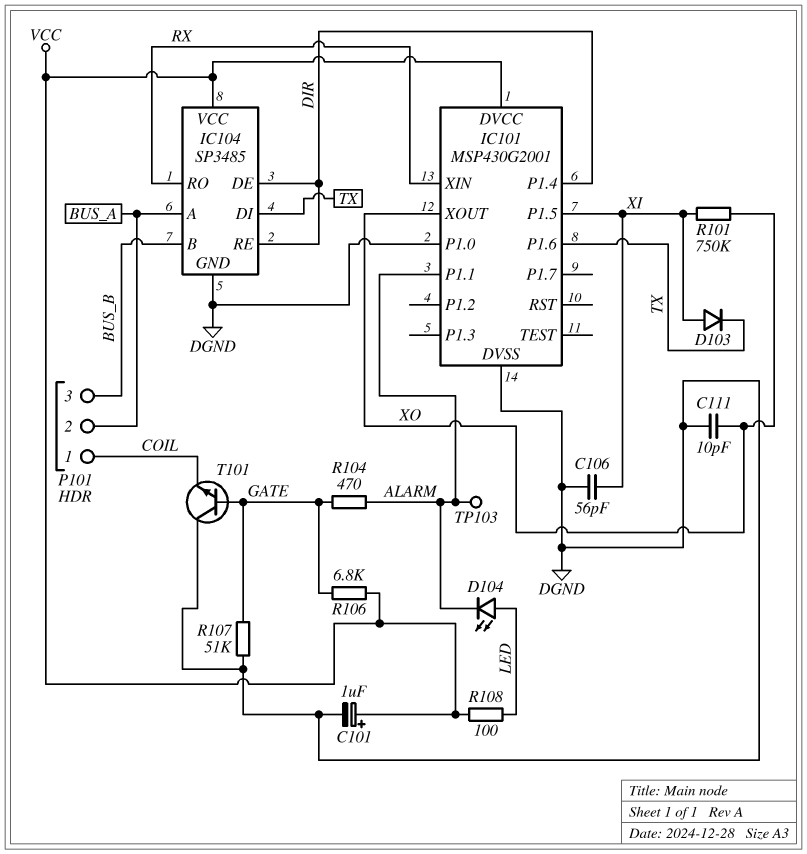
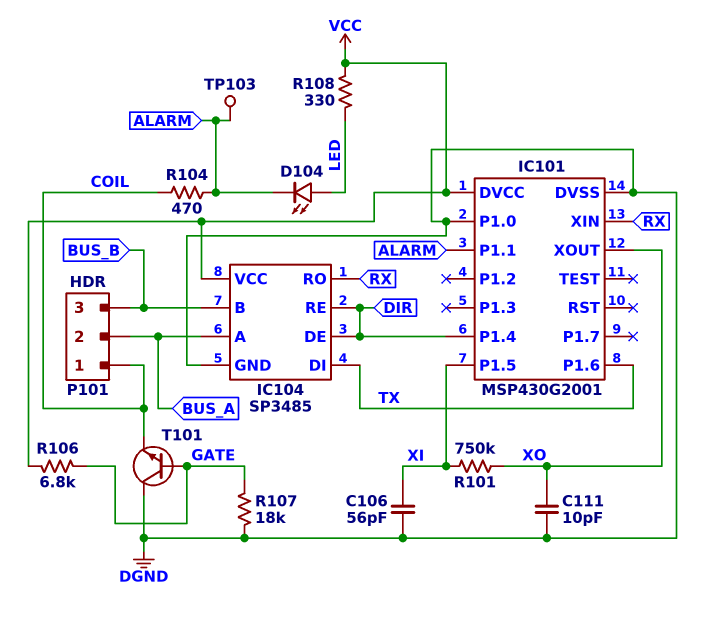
C101: 1uF (plus VCC, minus DGND) -> none
D103: diode (A XI, K TX) -> none
R104: 470 (ALARM, GATE) -> 470 (ALARM, COIL)
R107: 51k (DGND, GATE) -> 18k (DGND, GATE)
R108: 100 (LED, VCC) -> 330 (LED, VCC)

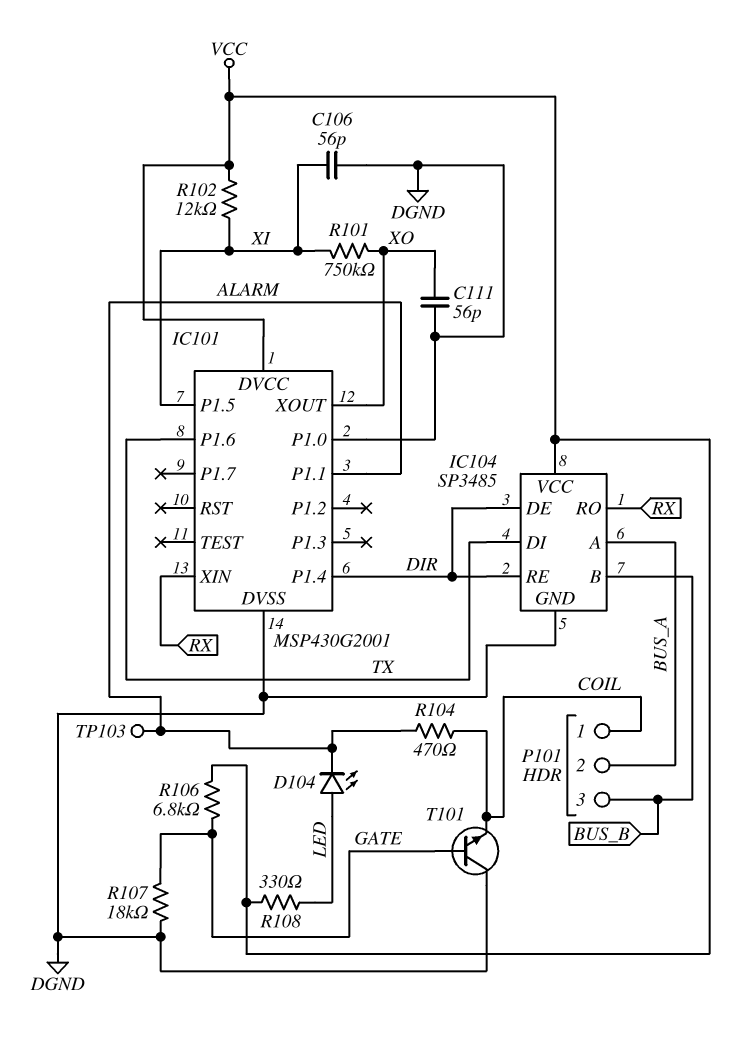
C111: 10pF (DGND, XO) -> 56pF (DGND, XO)
R102: none -> 12k (VCC, XI)

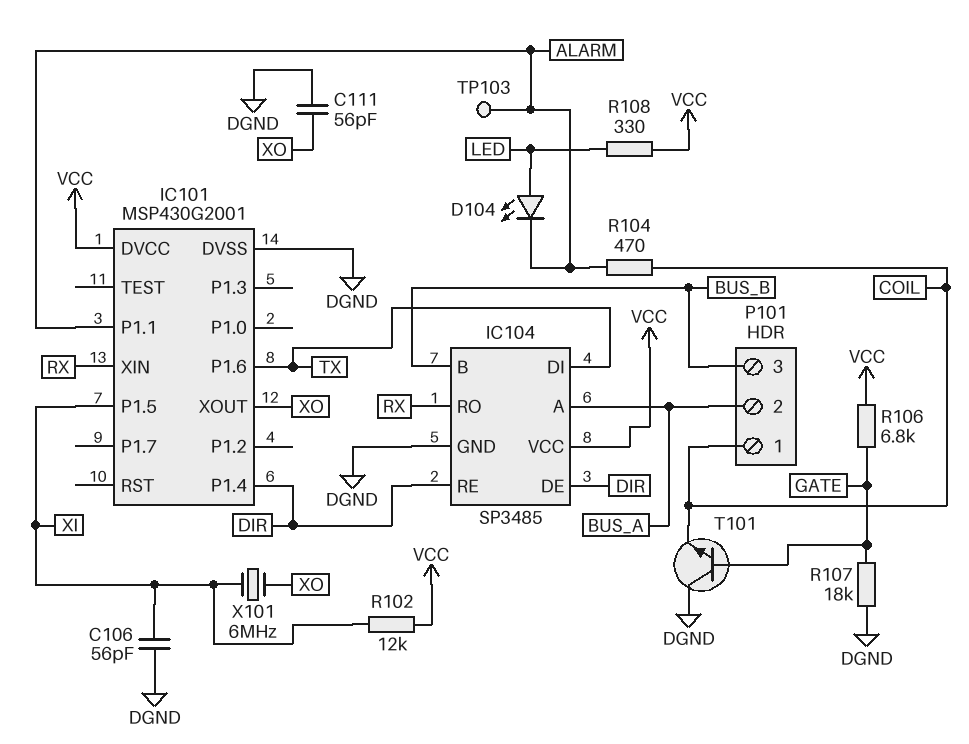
IC101 pin P1.0: DGND -> none
R101: 750k (XI, XO) -> none
X101: none -> 6MHz (XI, XO)

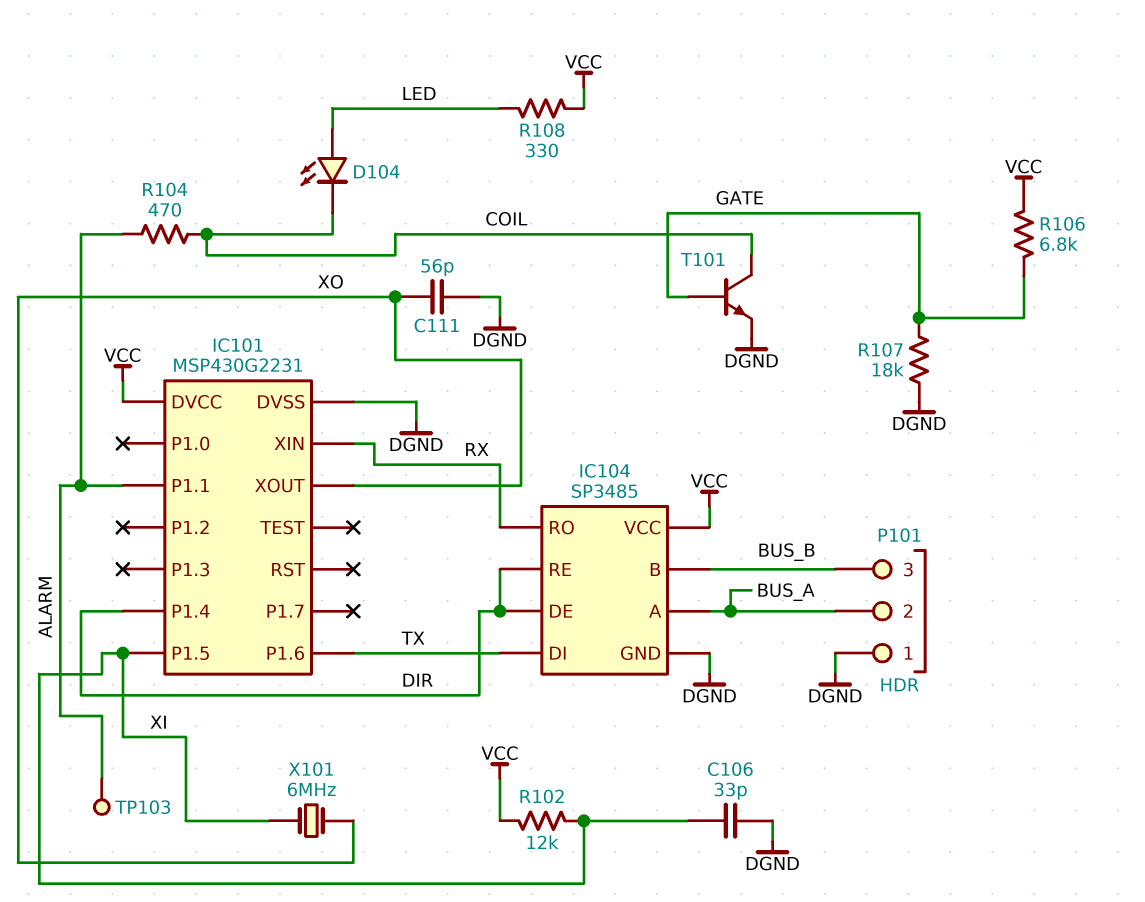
C106: 56pF (DGND, XI) -> 33pF (DGND, XI)
D104: LED (A LED, K ALARM) -> LED (A LED, K COIL)
IC101: MSP430G2001 -> MSP430G2231
P101 pin 1: COIL -> DGND
T101: NPN (B GATE, C DGND, E COIL) -> NPN (B GATE, C COIL, E DGND)

